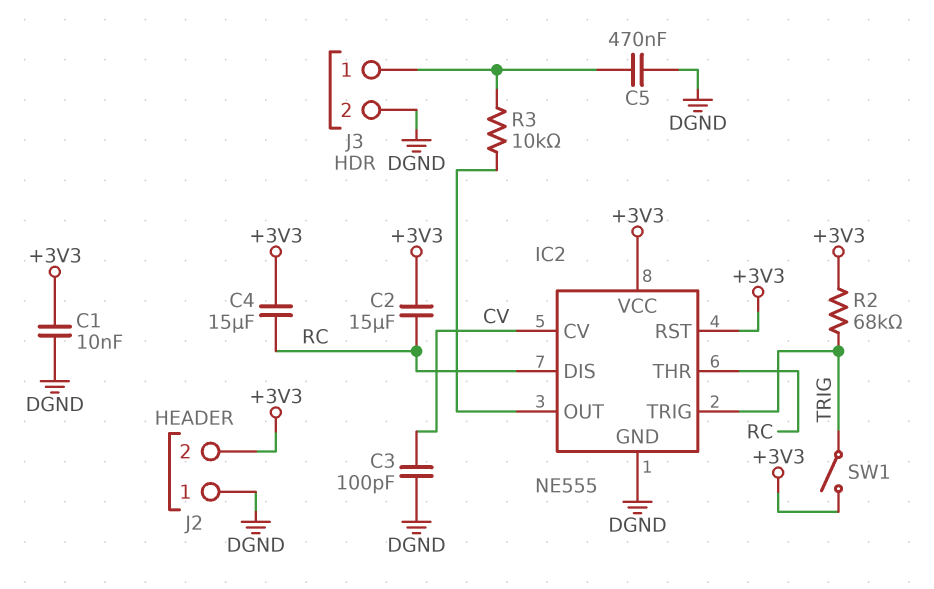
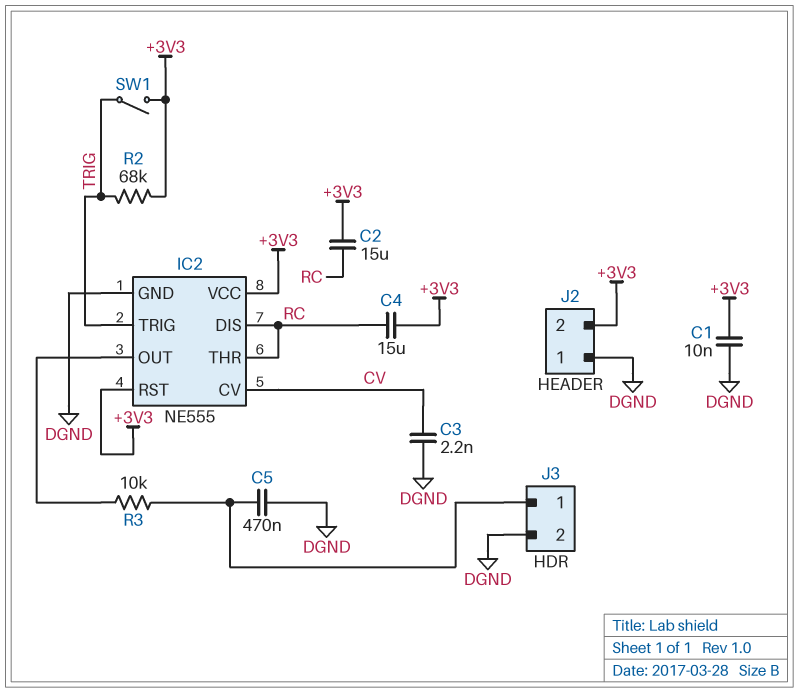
C3: 100pF (CV, DGND) -> 2.2nF (CV, DGND)

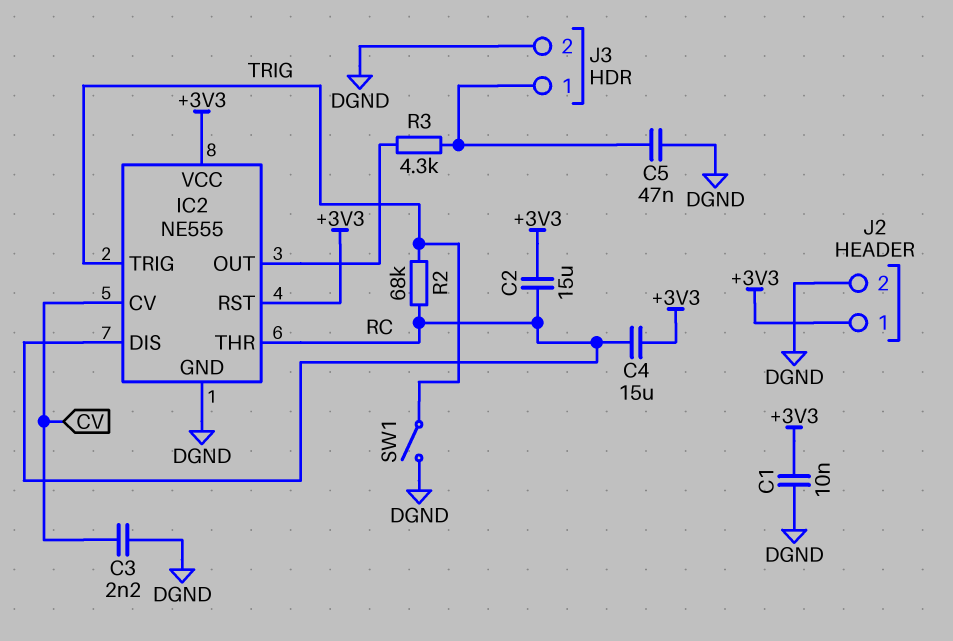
C5: 470nF (DGND, J3/1) -> 47nF (DGND, J3/1)
J2 pin 1: DGND -> +3V3
J2 pin 2: +3V3 -> DGND
R2: 68k (+3V3, TRIG) -> 68k (RC, TRIG)
R3: 10k (IC2/OUT, J3/1) -> 4.3k (IC2/OUT, J3/1)
SW1: switch (+3V3, TRIG) -> switch (DGND, TRIG)

